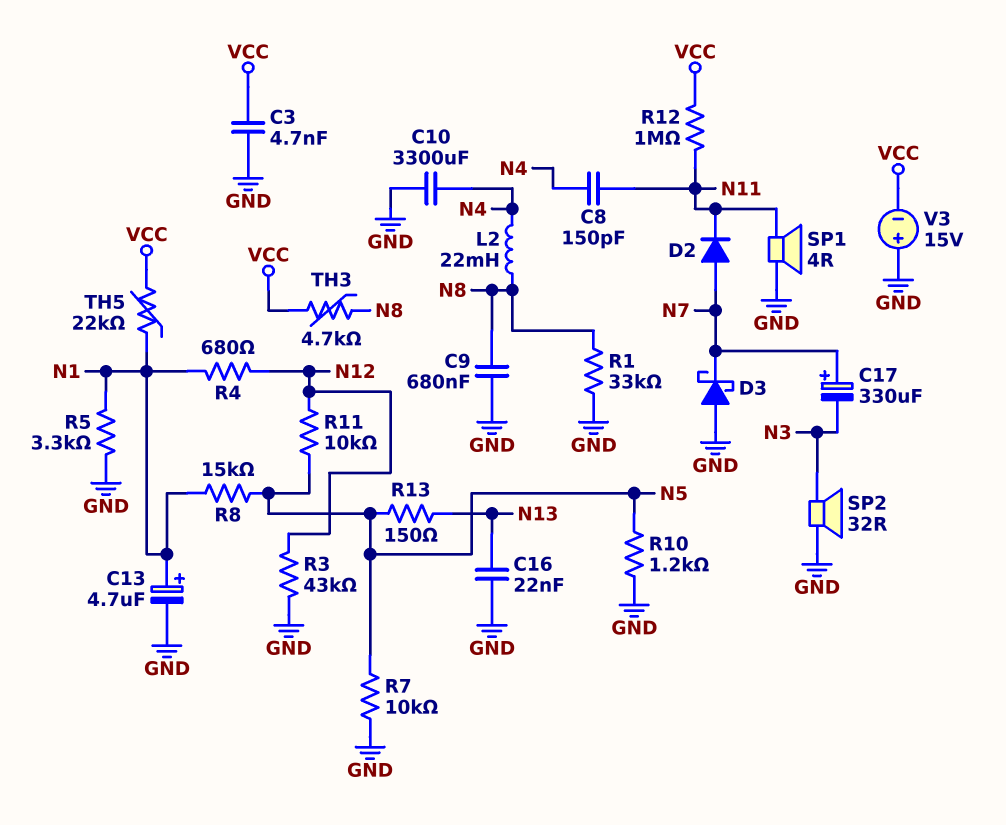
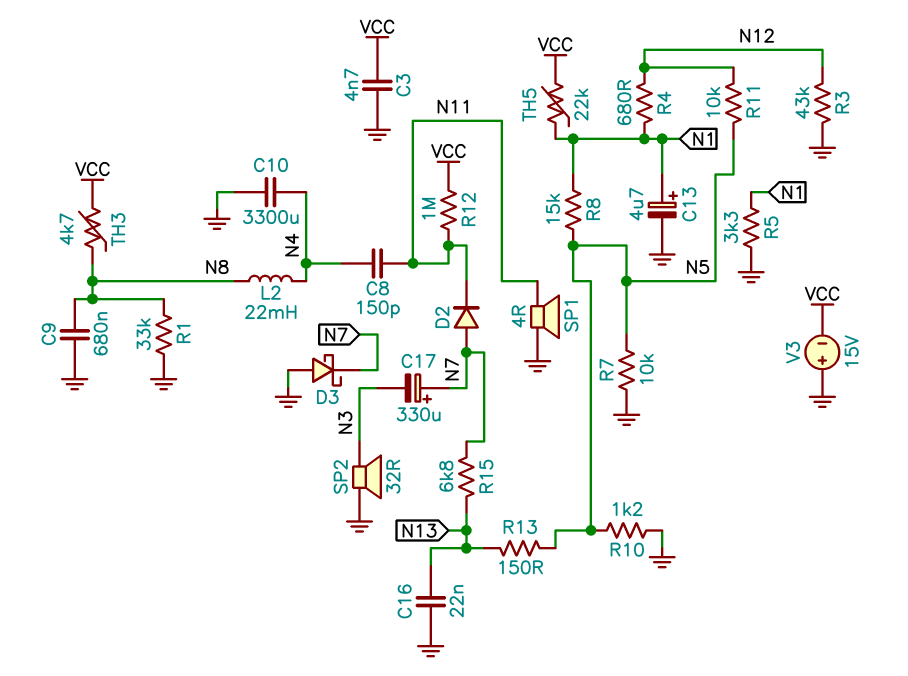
R15: none -> 6.8k (N7, N13)

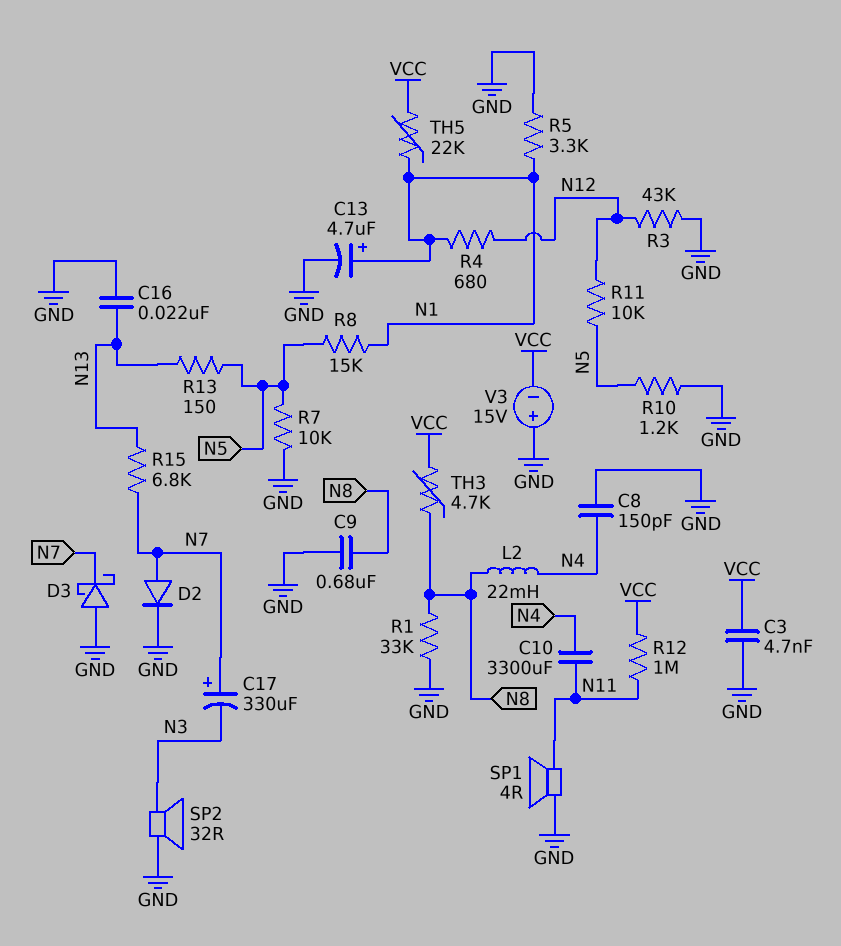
C8: 150pF (N4, N11) -> 150pF (GND, N4)
C10: 3300uF (GND, N4) -> 3300uF (N4, N11)
D2: diode (A N7, K N11) -> diode (A N7, K GND)

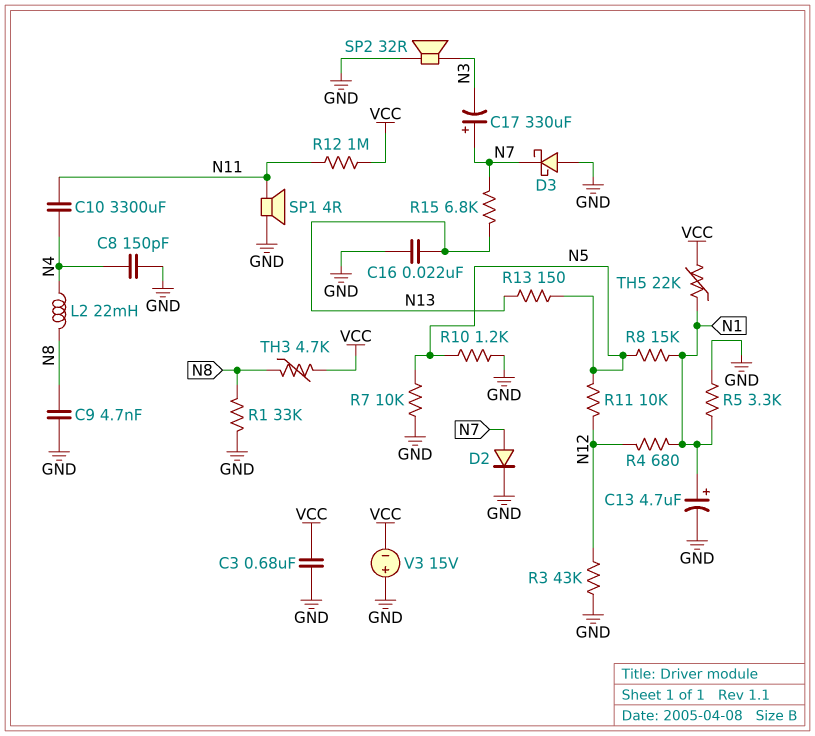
C3: 4.7nF (GND, VCC) -> 680nF (GND, VCC)
C9: 680nF (GND, N8) -> 4.7nF (GND, N8)

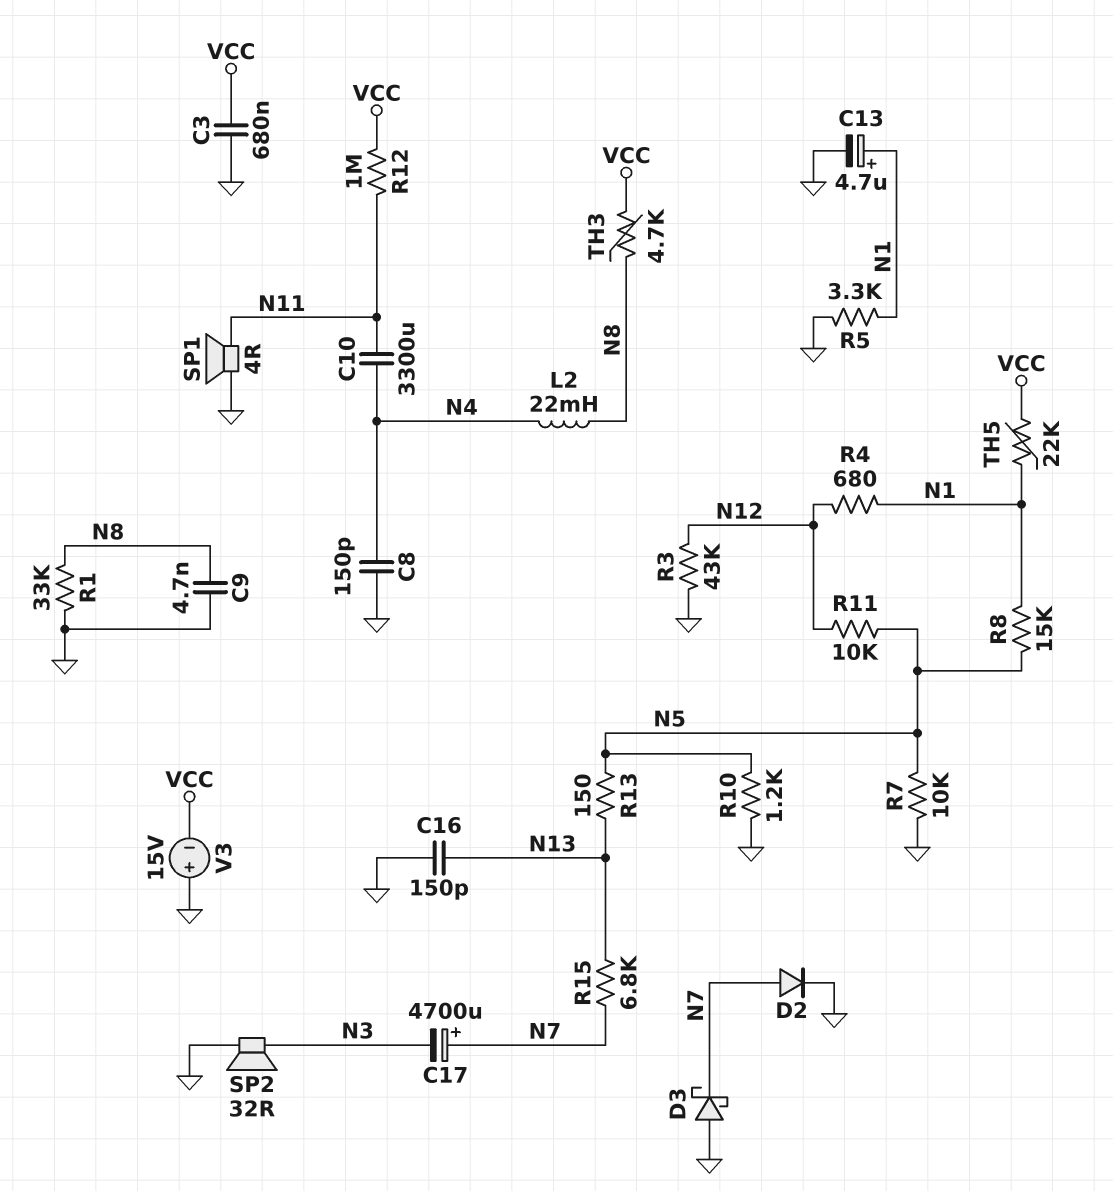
C16: 22nF (GND, N13) -> 150pF (GND, N13)
C17: 330uF (plus N7, minus N3) -> 4700uF (plus N7, minus N3)

